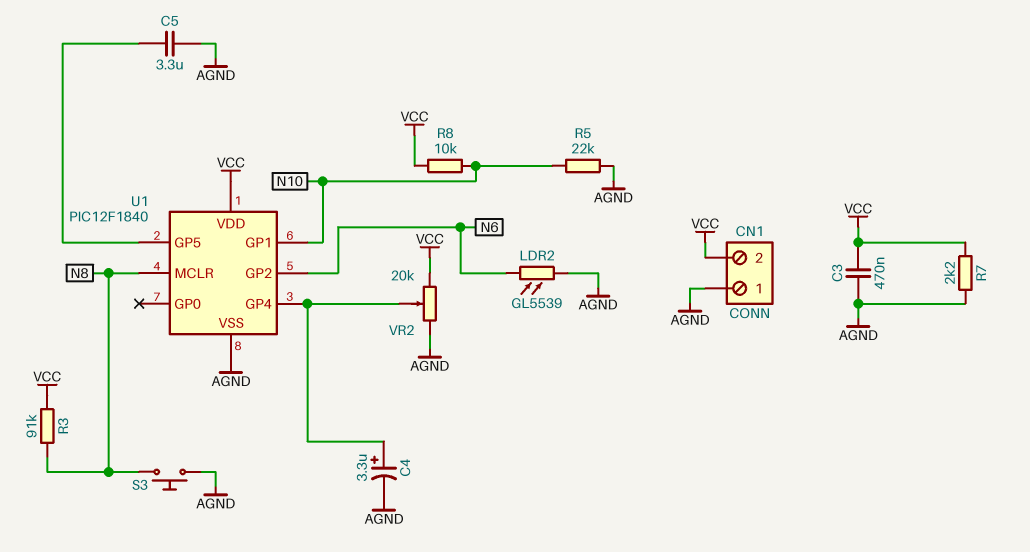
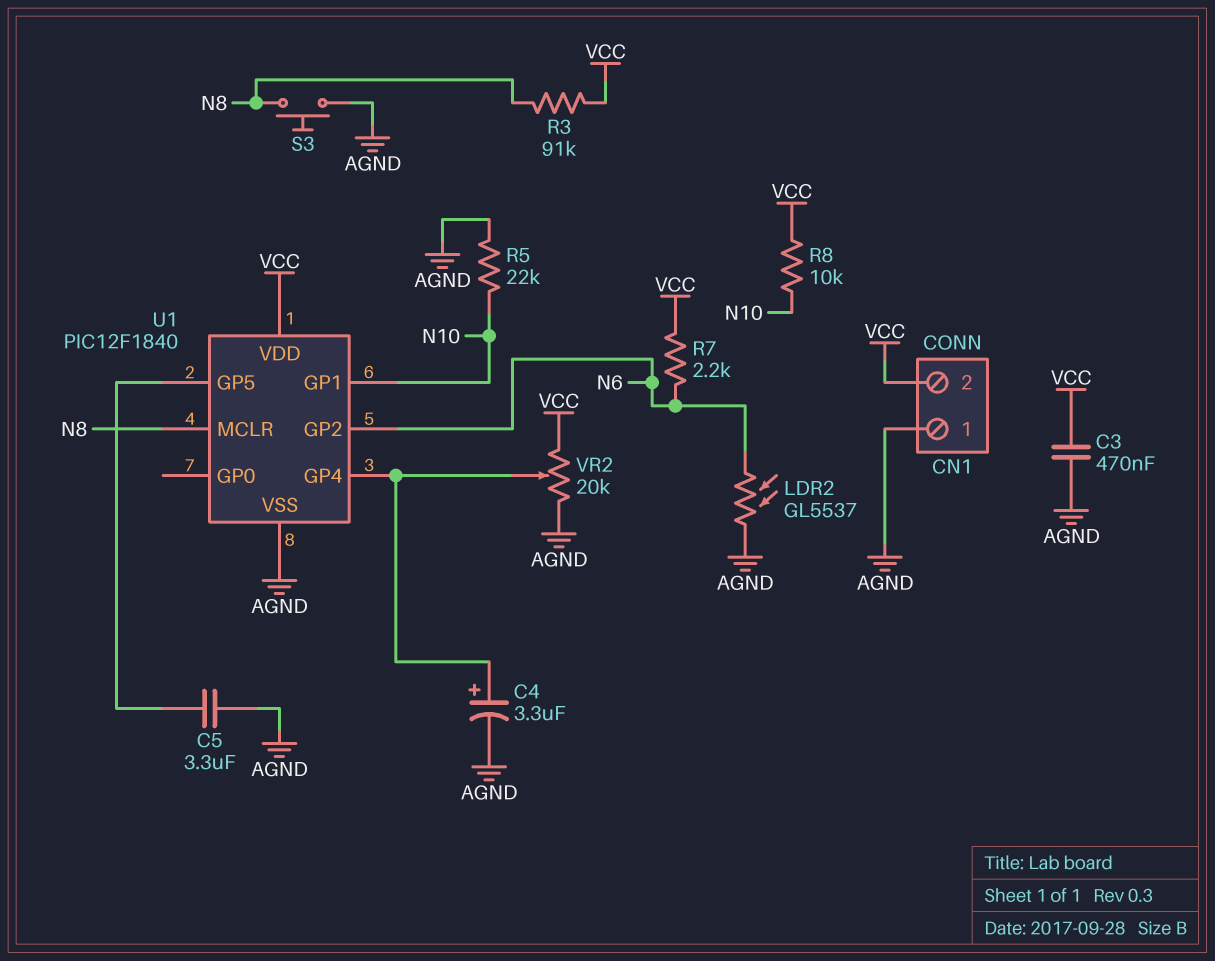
LDR2: GL5539 (AGND, N6) -> GL5537 (AGND, N6)
R7: 2.2k (AGND, VCC) -> 2.2k (N6, VCC)

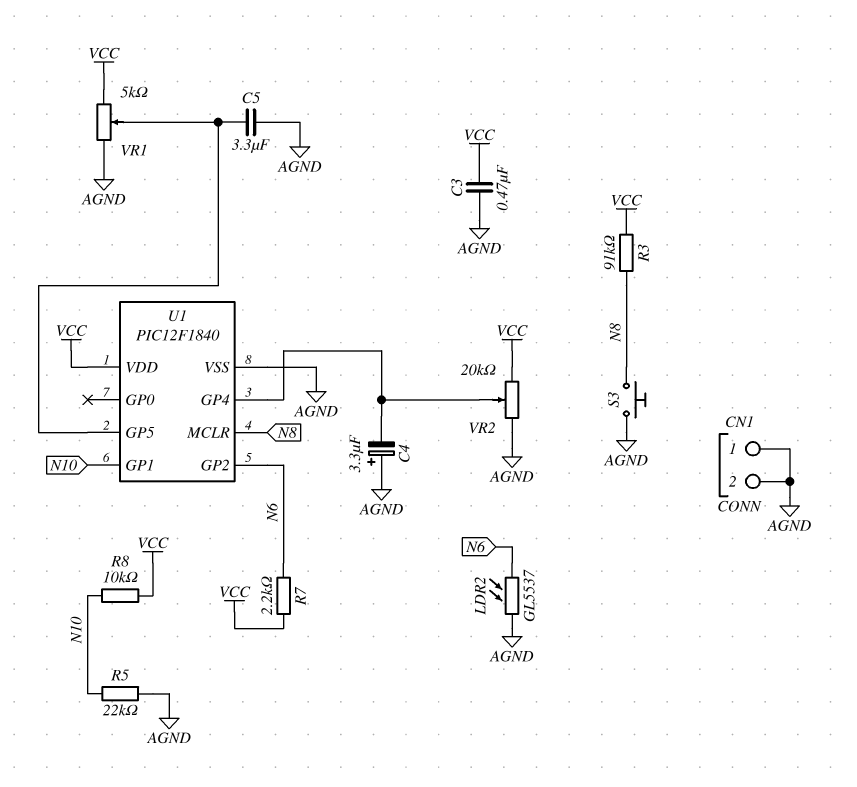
C4: 3.3uF (plus U1/GP4, minus AGND) -> 3.3uF (plus AGND, minus U1/GP4)
CN1 pin 2: VCC -> AGND
VR1: none -> 5k (AGND, VCC, wiper U1/GP5)

